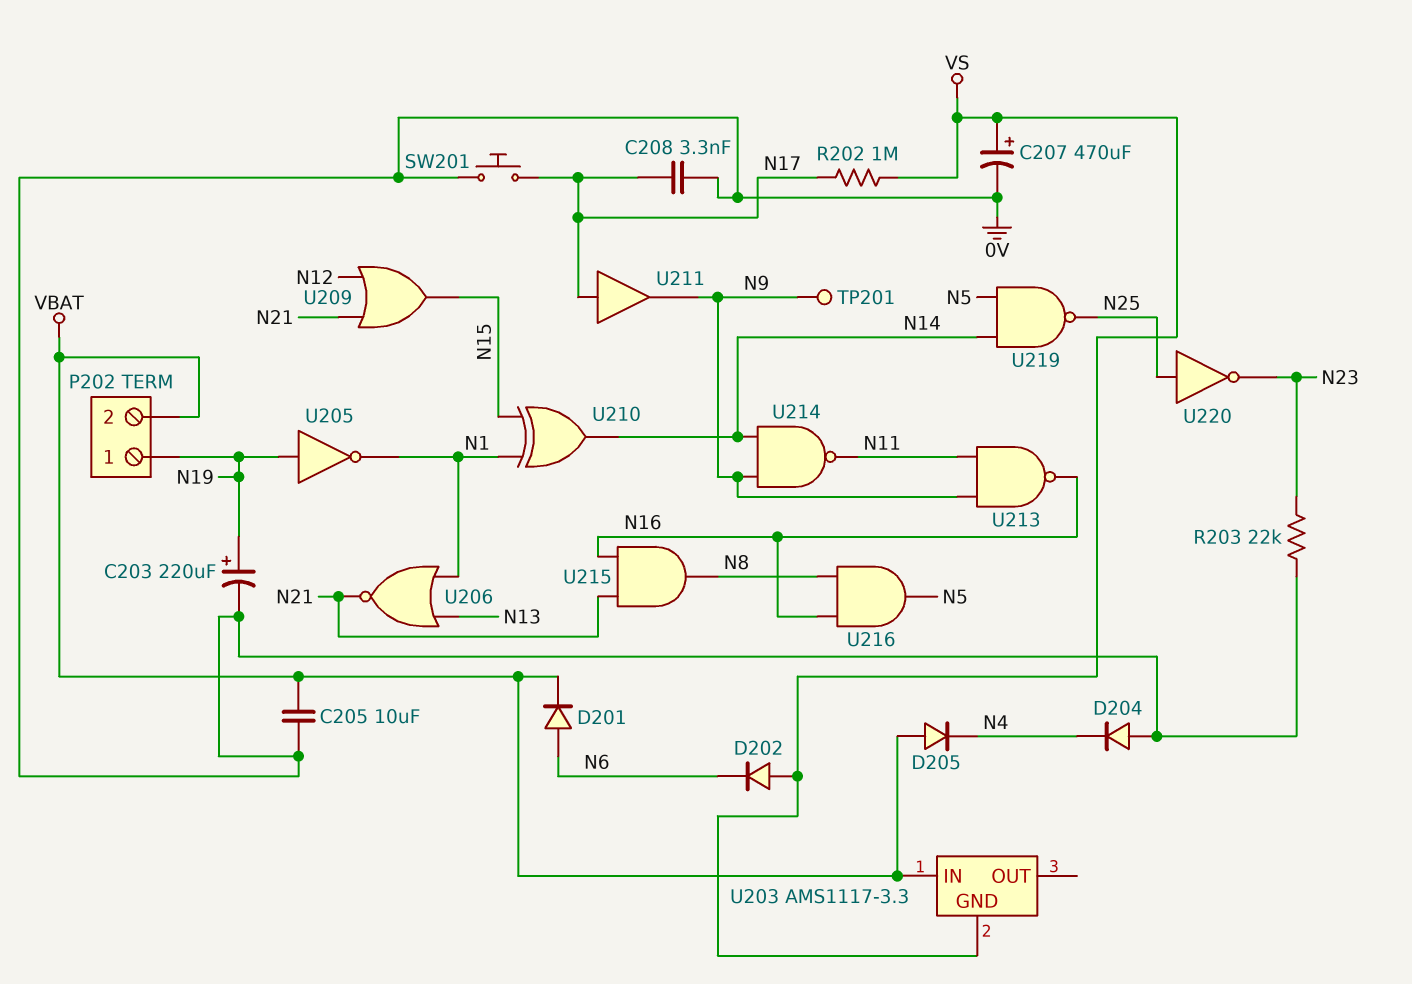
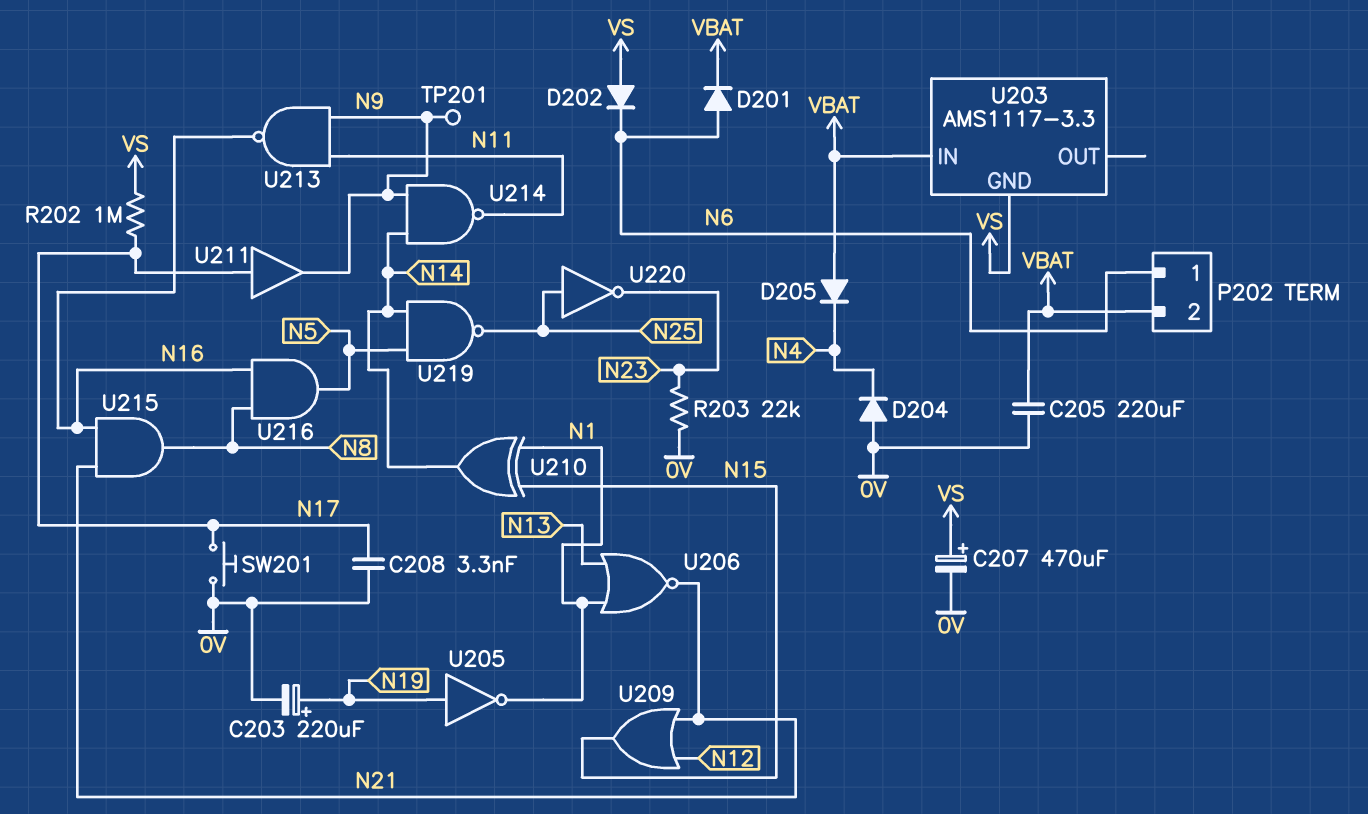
C205: 10uF (0V, VBAT) -> 220uF (0V, VBAT)
P202 pin 1: N19 -> N6

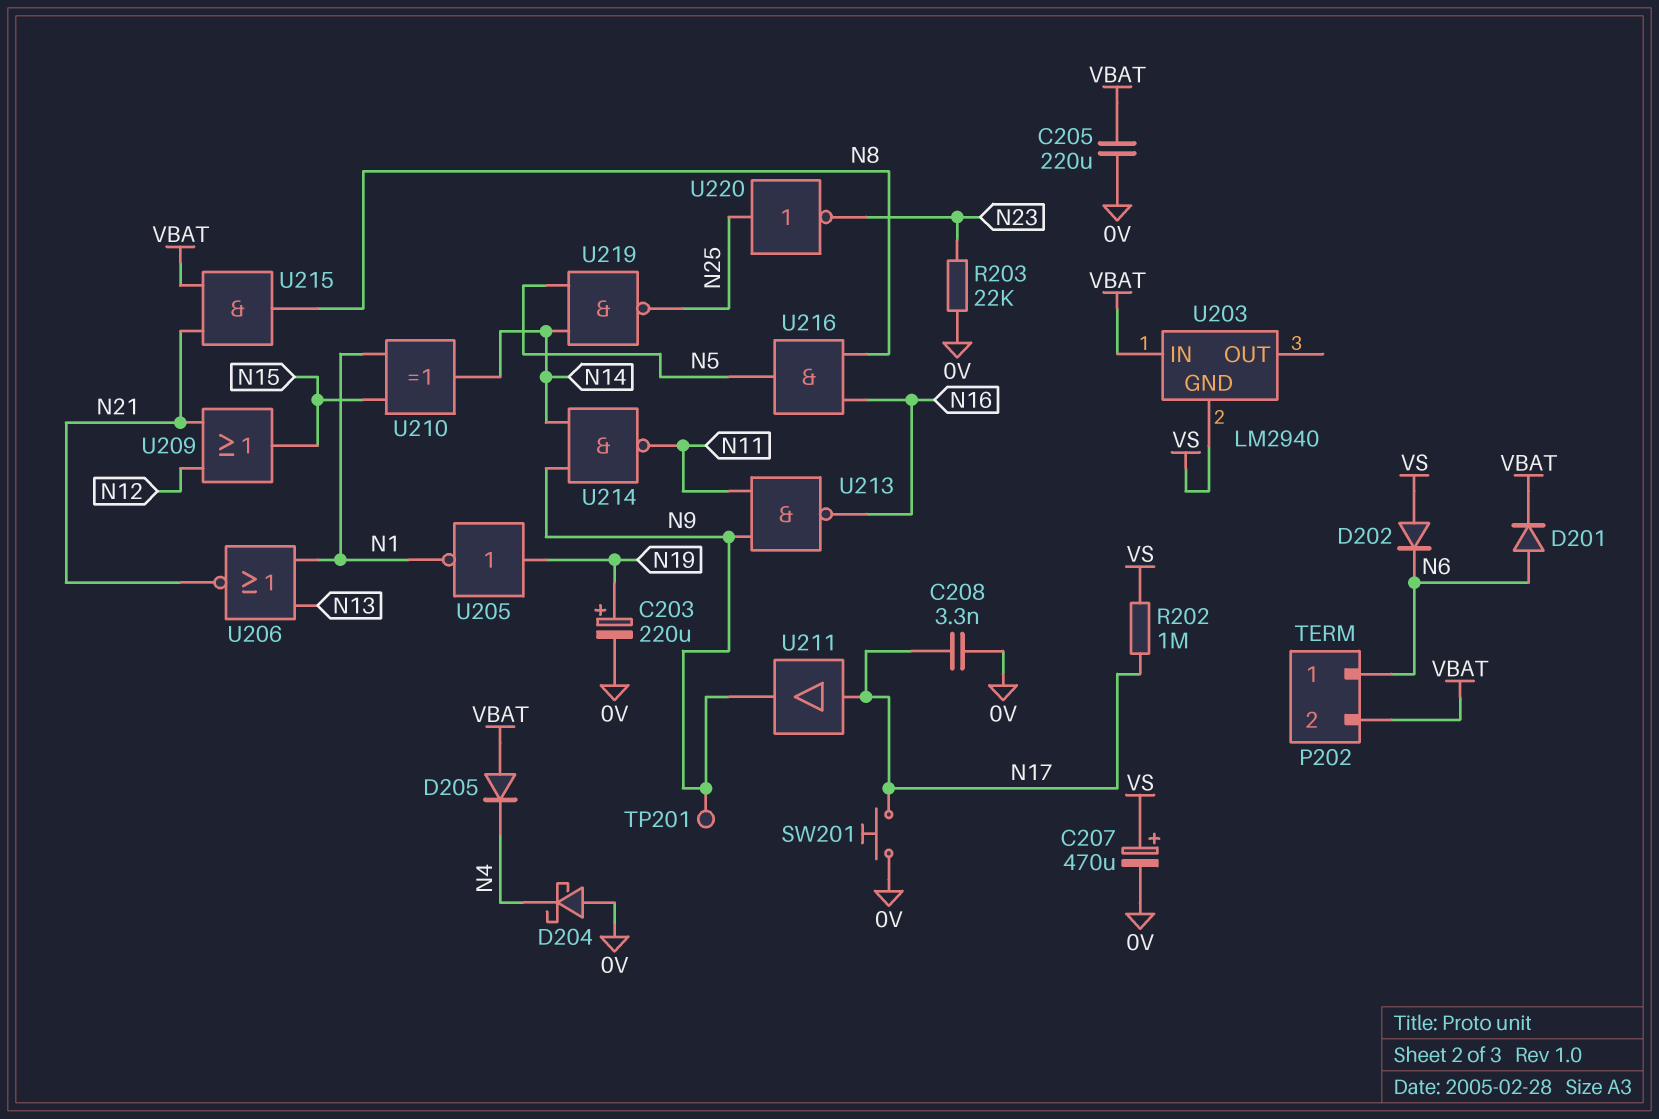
D204: diode (A 0V, K N4) -> schottky (A 0V, K N4)
U203: AMS1117-3.3 -> LM2940
U215: AND (in N16, in N21, out N8) -> AND (in N21, in VBAT, out N8)

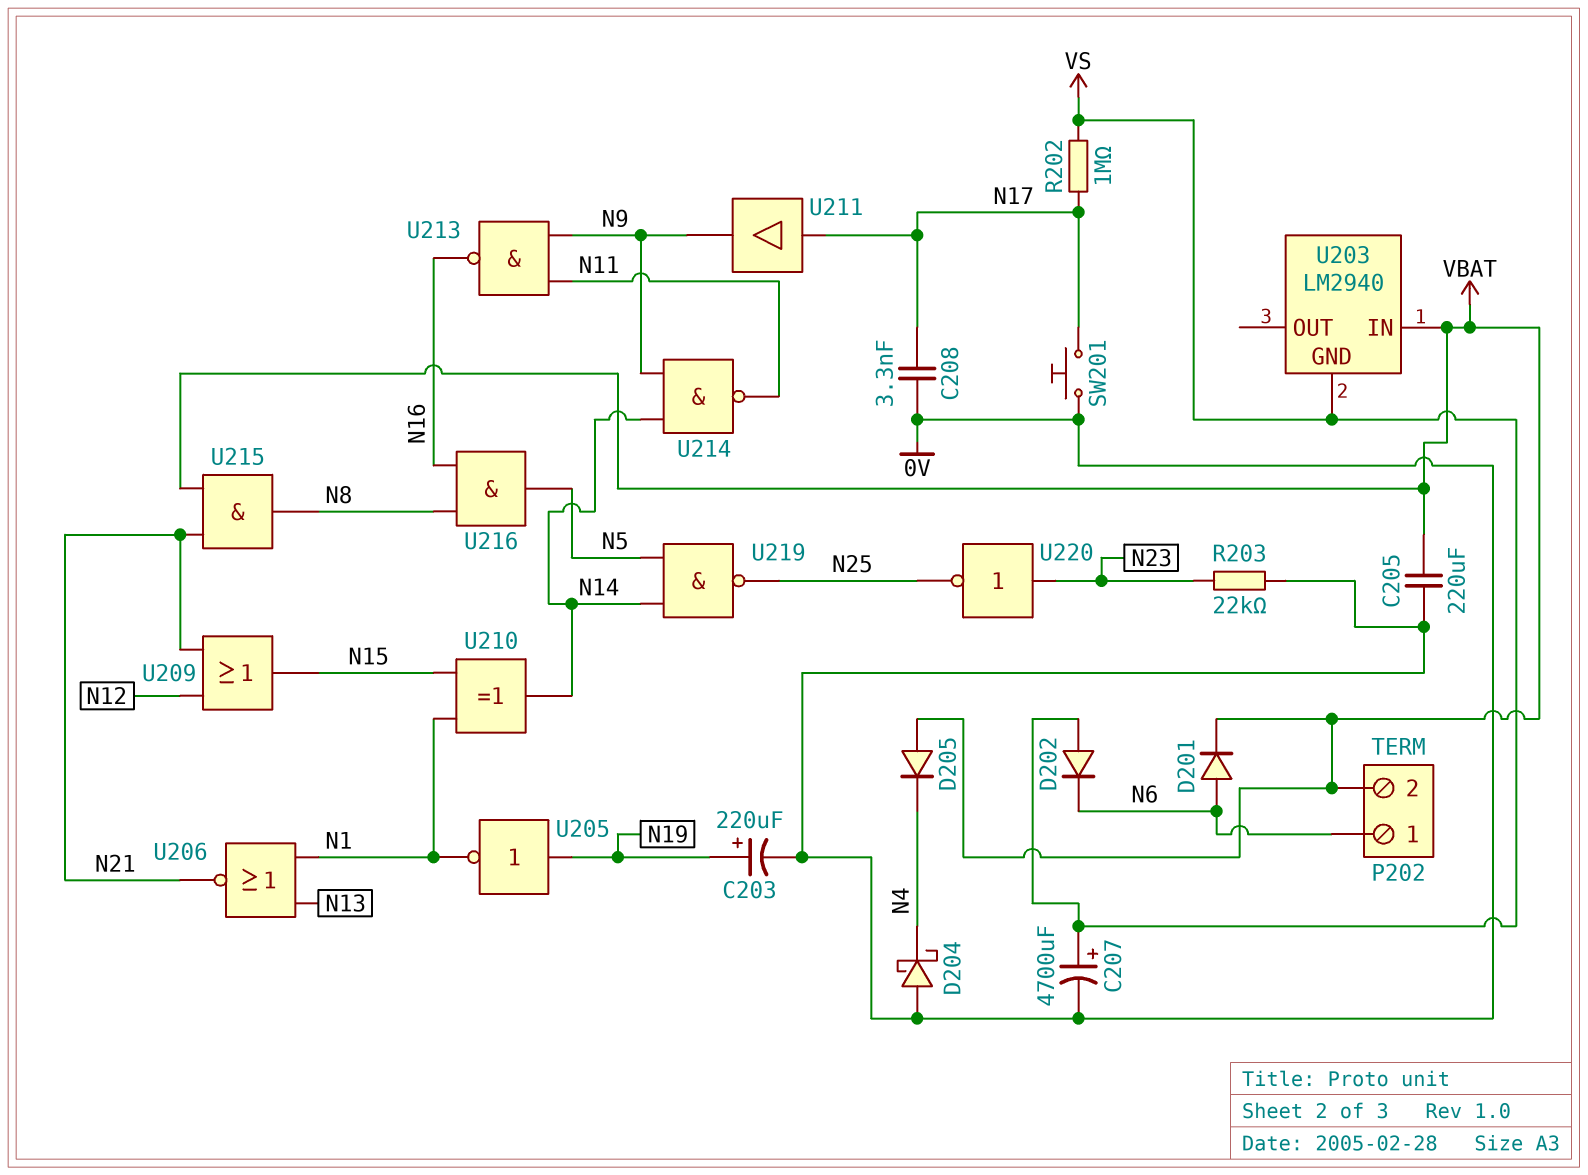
C207: 470uF (plus VS, minus 0V) -> 4700uF (plus VS, minus 0V)
TP201: test point (N9) -> none
U220: NOT (in N25, out N23) -> NOT (in N23, out N25)

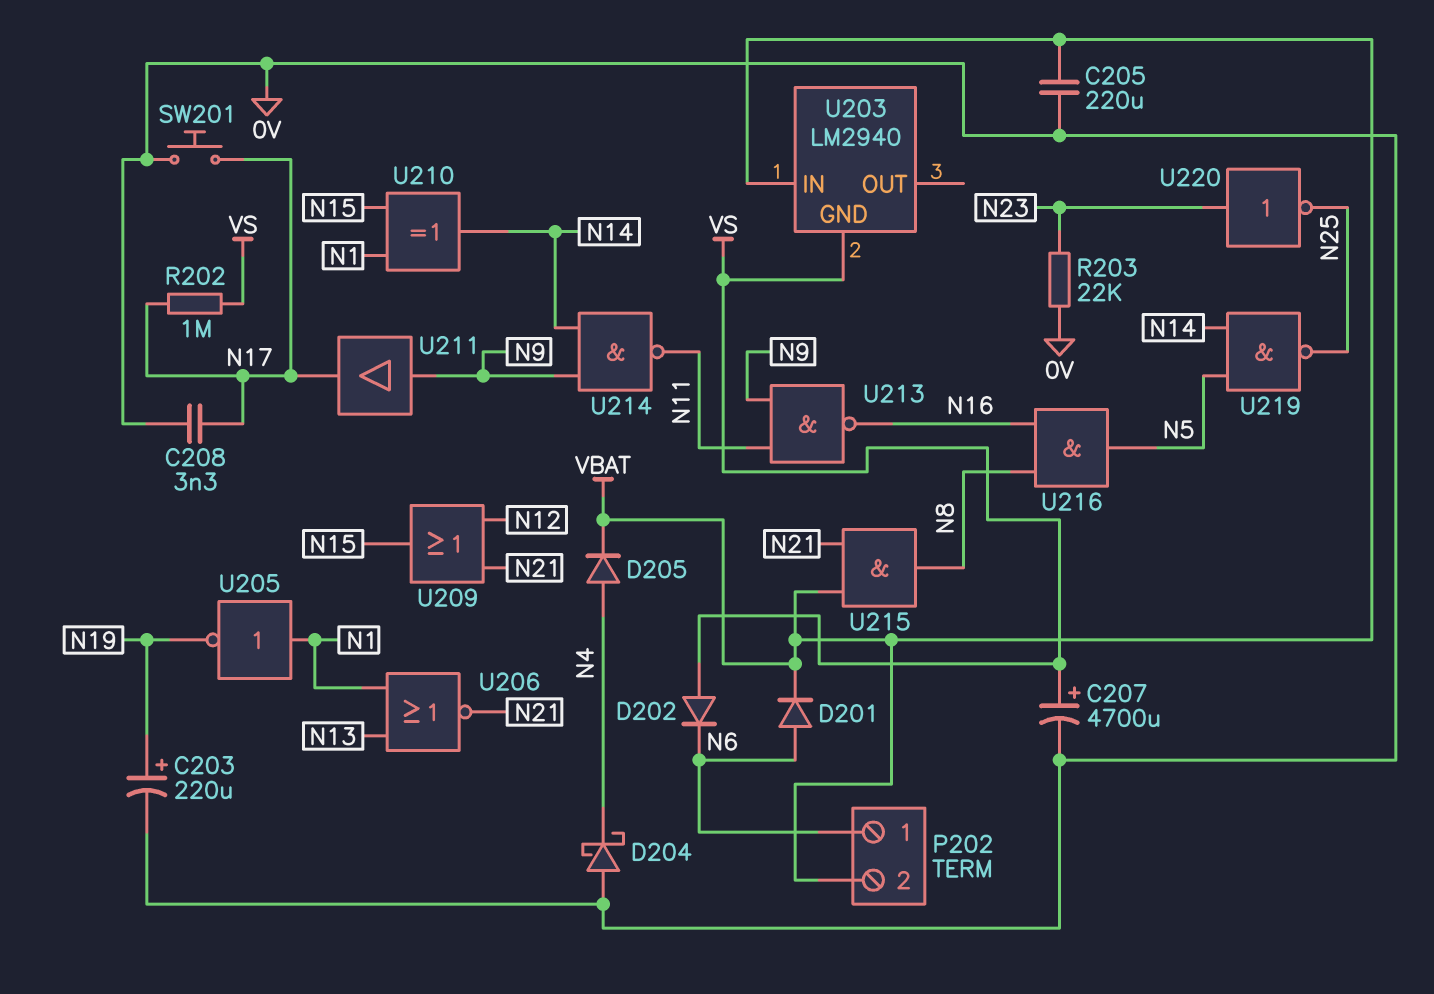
D205: diode (A VBAT, K N4) -> diode (A N4, K VBAT)
U205: NOT (in N19, out N1) -> NOT (in N1, out N19)
U211: buffer (in N17, out N9) -> buffer (in N9, out N17)

